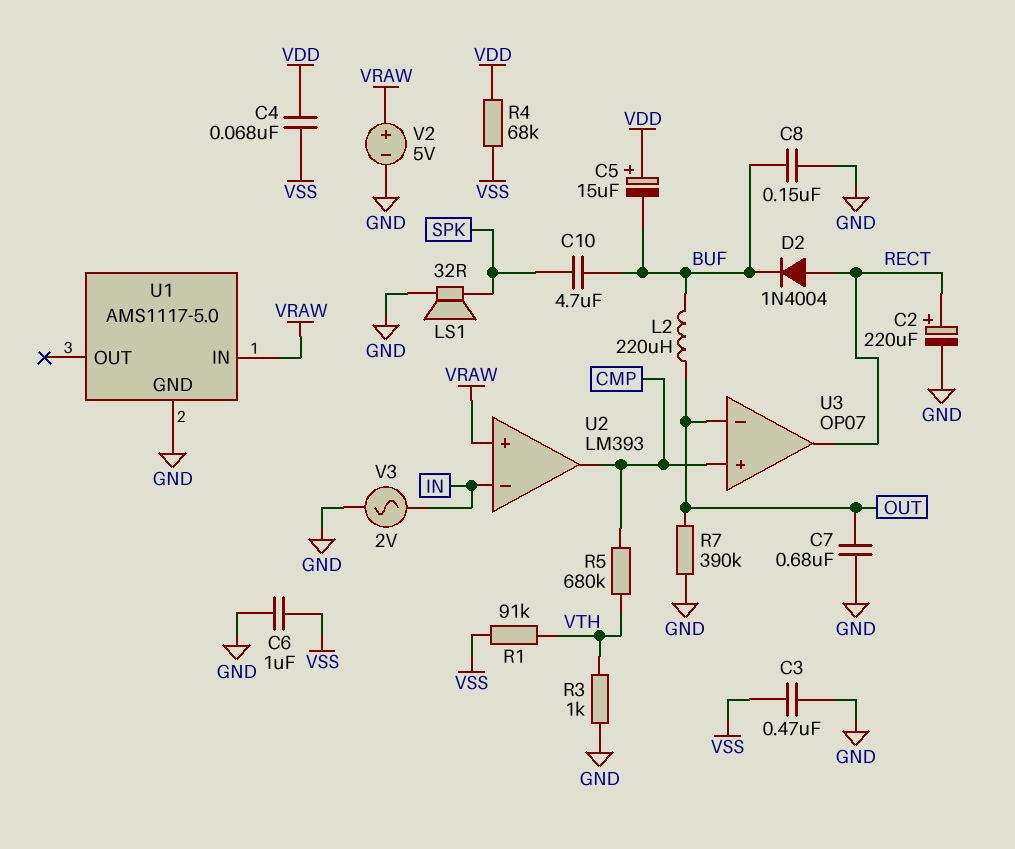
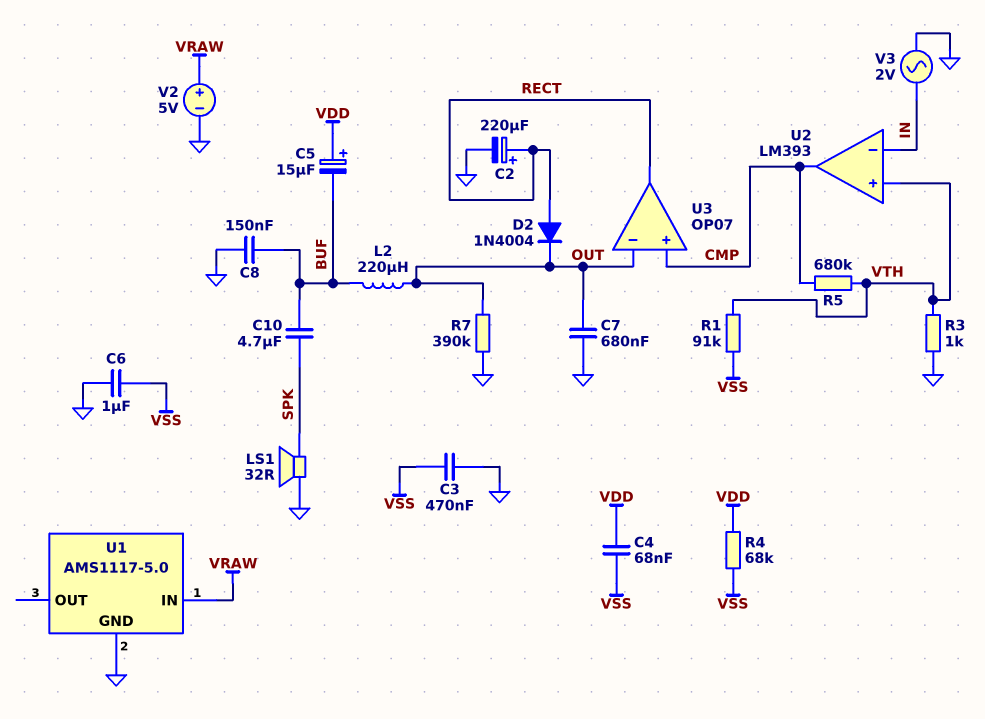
D2: diode 1N4004 (A RECT, K BUF) -> diode 1N4004 (A RECT, K OUT)
U2 pin in+: VRAW -> VTH

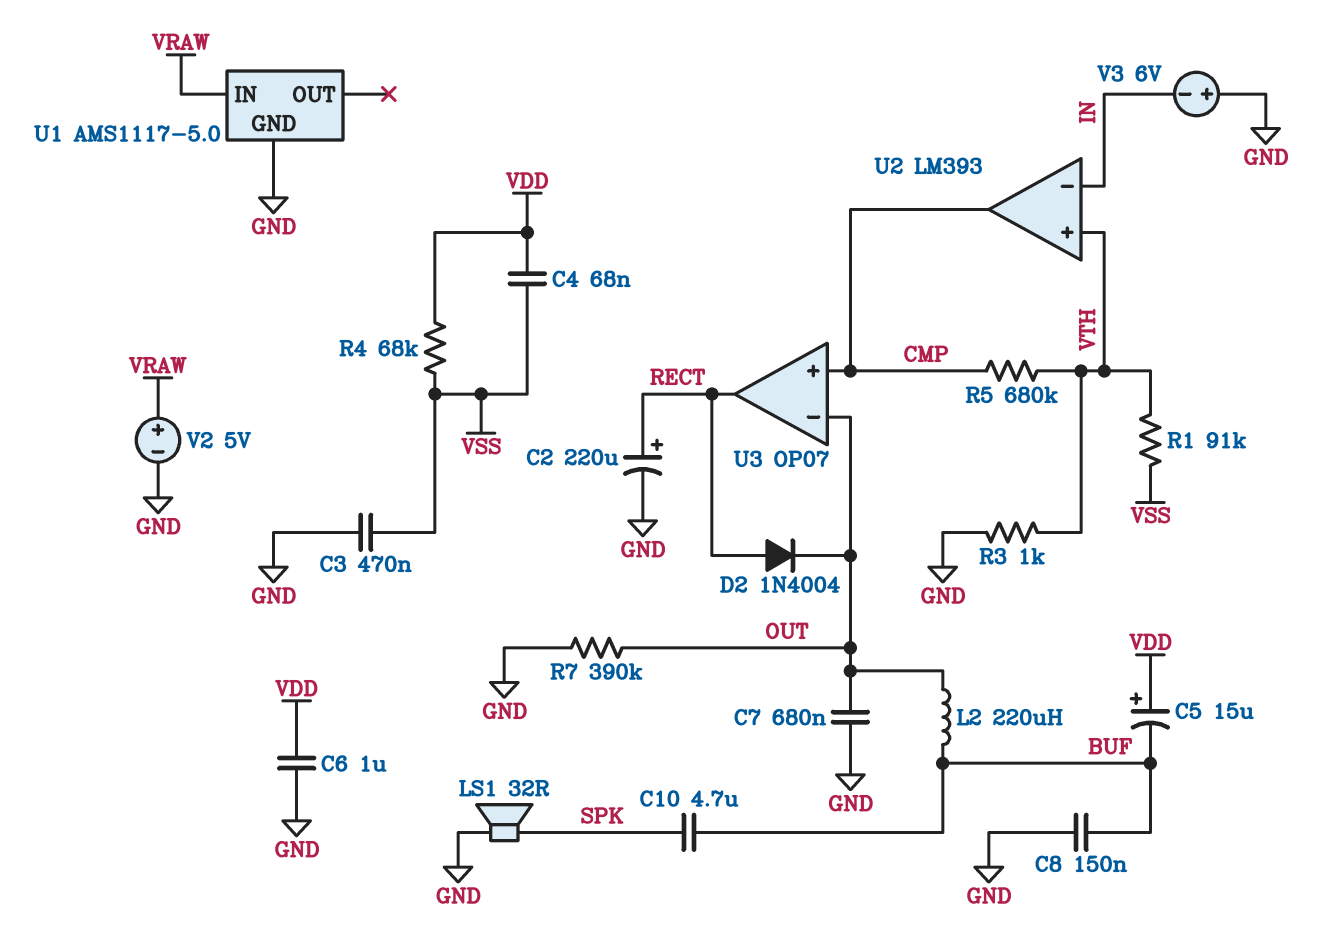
C6: 1uF (GND, VSS) -> 1uF (GND, VDD)
V3: AC 2V (GND, IN) -> 6V (plus GND, minus IN)

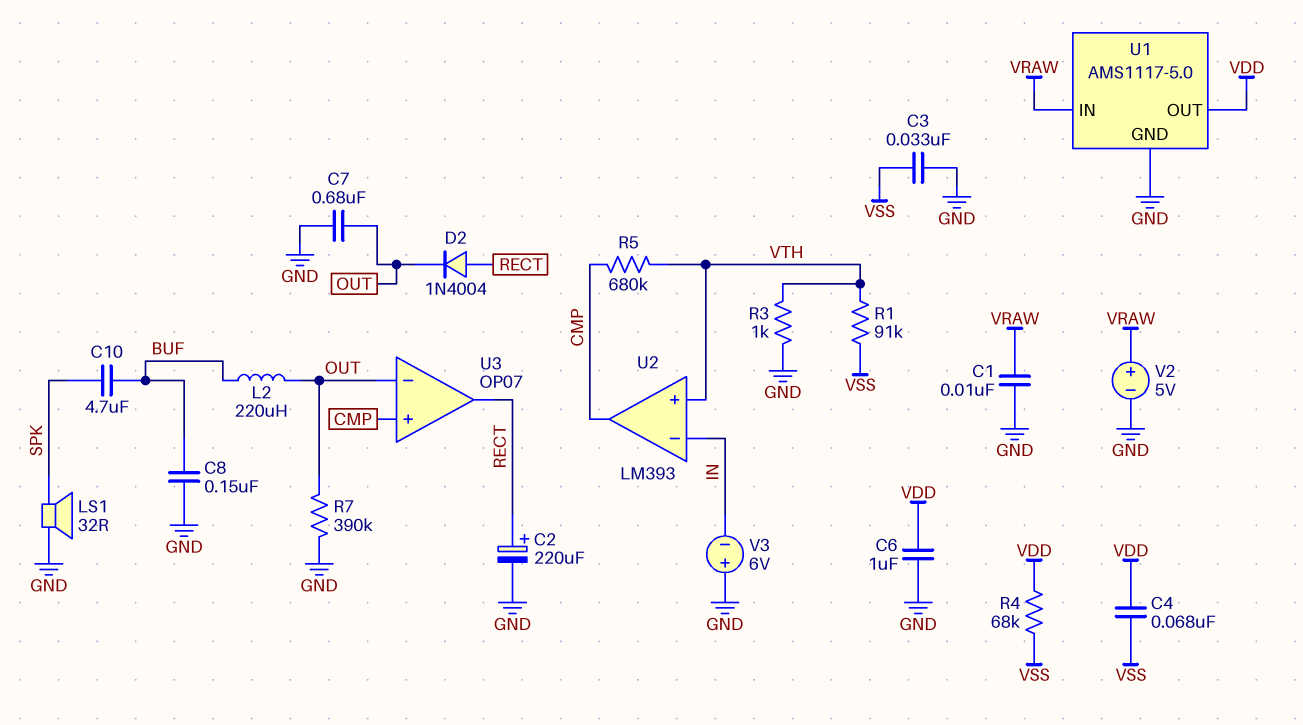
C1: none -> 10nF (GND, VRAW)
C3: 470nF (GND, VSS) -> 33nF (GND, VSS)
C5: 15uF (plus VDD, minus BUF) -> none
U1 pin OUT: none -> VDD

